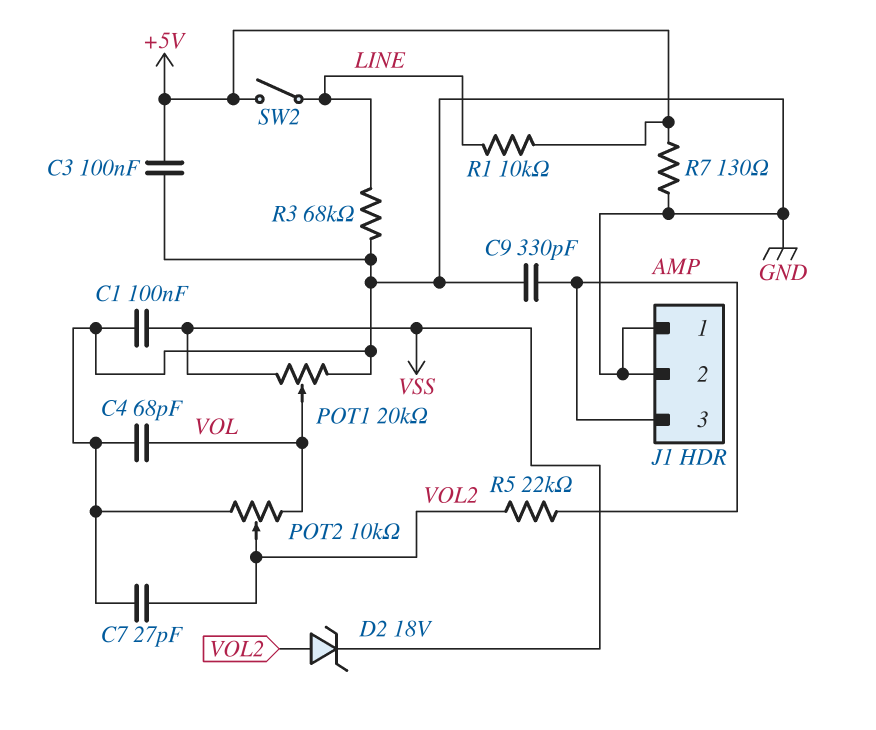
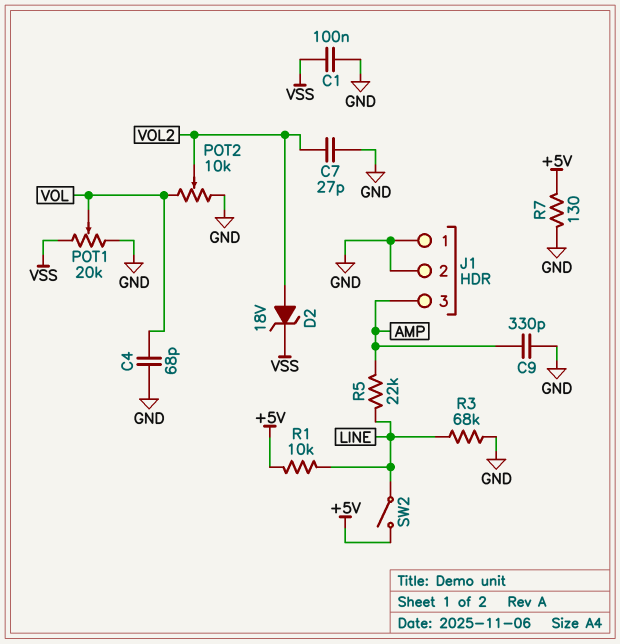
C3: 100nF (+5V, GND) -> none
R5: 22k (AMP, VOL2) -> 22k (AMP, LINE)

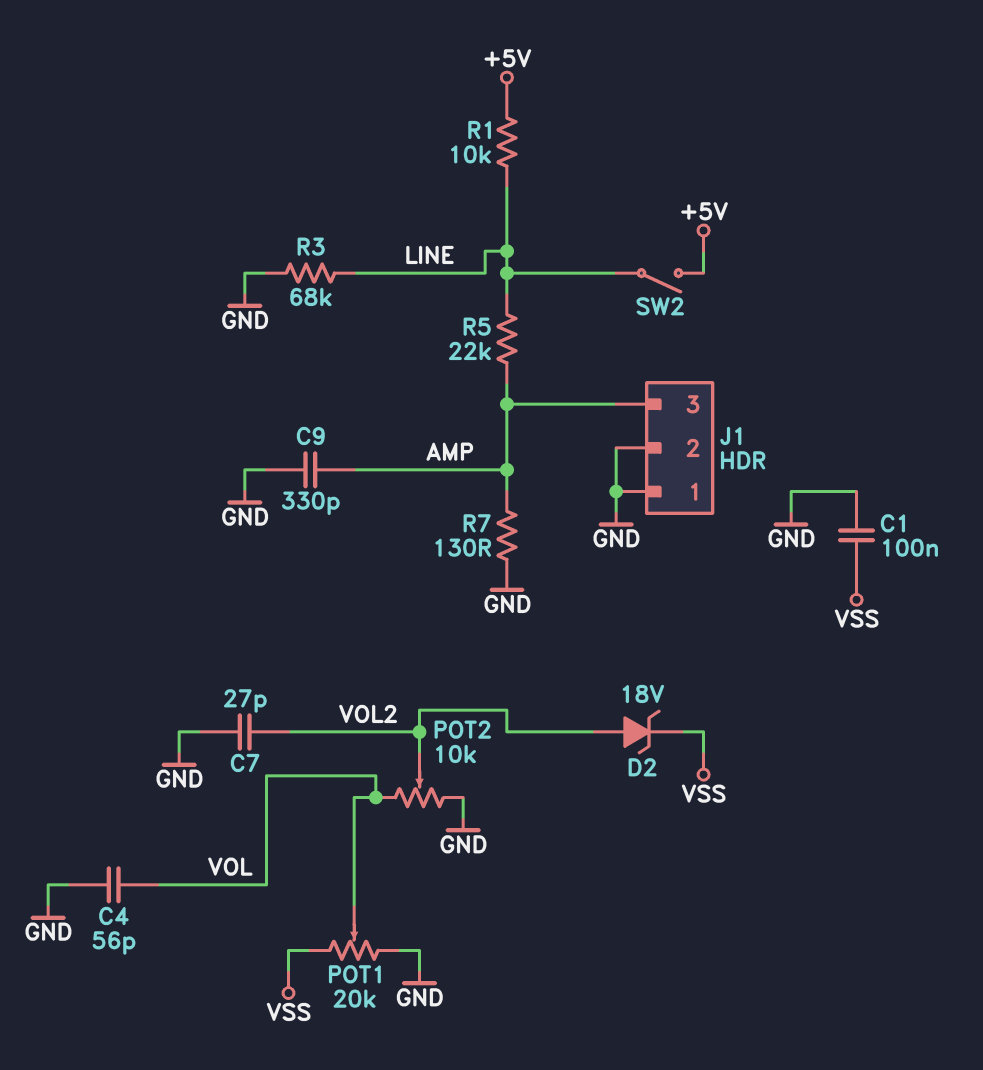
C4: 68pF (GND, VOL) -> 56pF (GND, VOL)
R7: 130 (+5V, GND) -> 130 (AMP, GND)

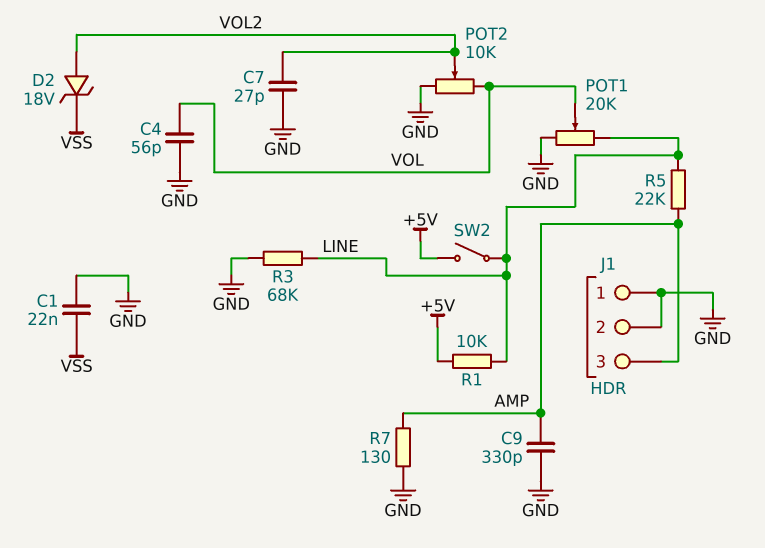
C1: 100nF (GND, VSS) -> 22nF (GND, VSS)
POT1: 20k (GND, VSS, wiper VOL) -> 20k (GND, LINE, wiper VOL)

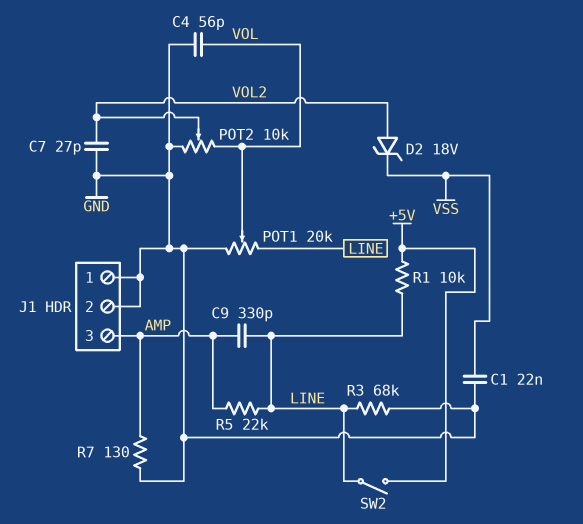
C9: 330pF (AMP, GND) -> 330pF (AMP, LINE)

